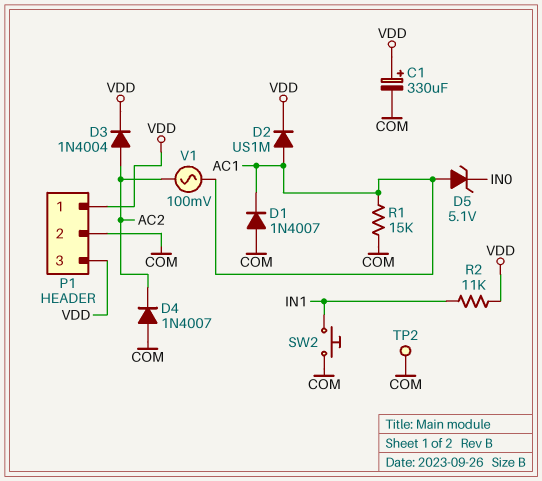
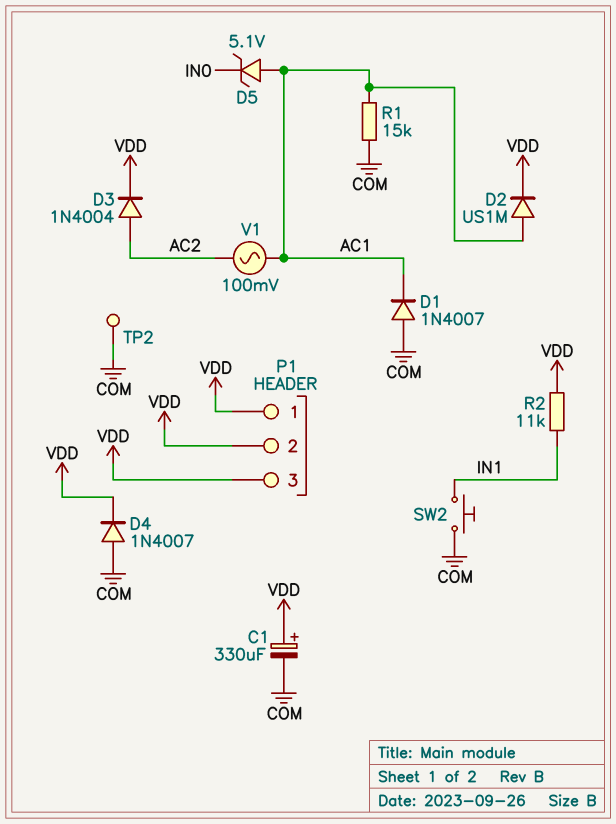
D4: diode 1N4007 (A COM, K AC2) -> diode 1N4007 (A COM, K VDD)
P1 pin 2: COM -> VDD

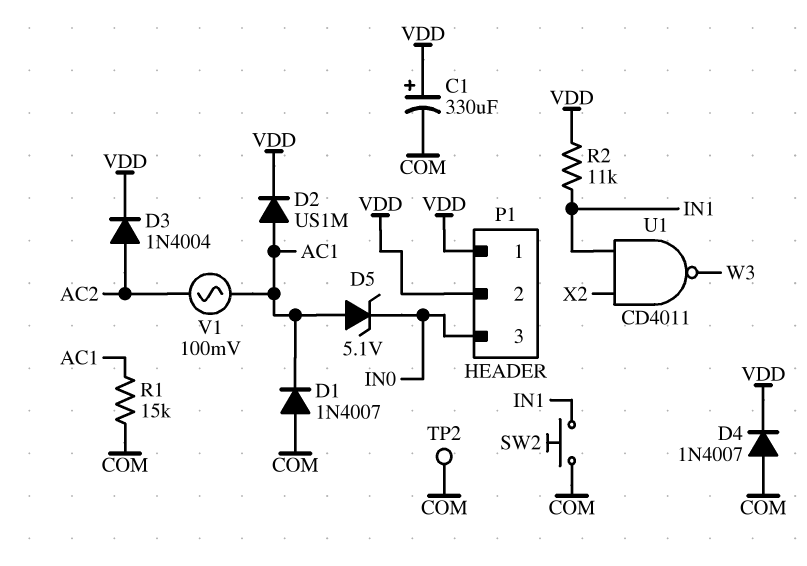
P1 pin 3: VDD -> IN0
U1: none -> NAND CD4011 (in IN1, in X2, out W3)

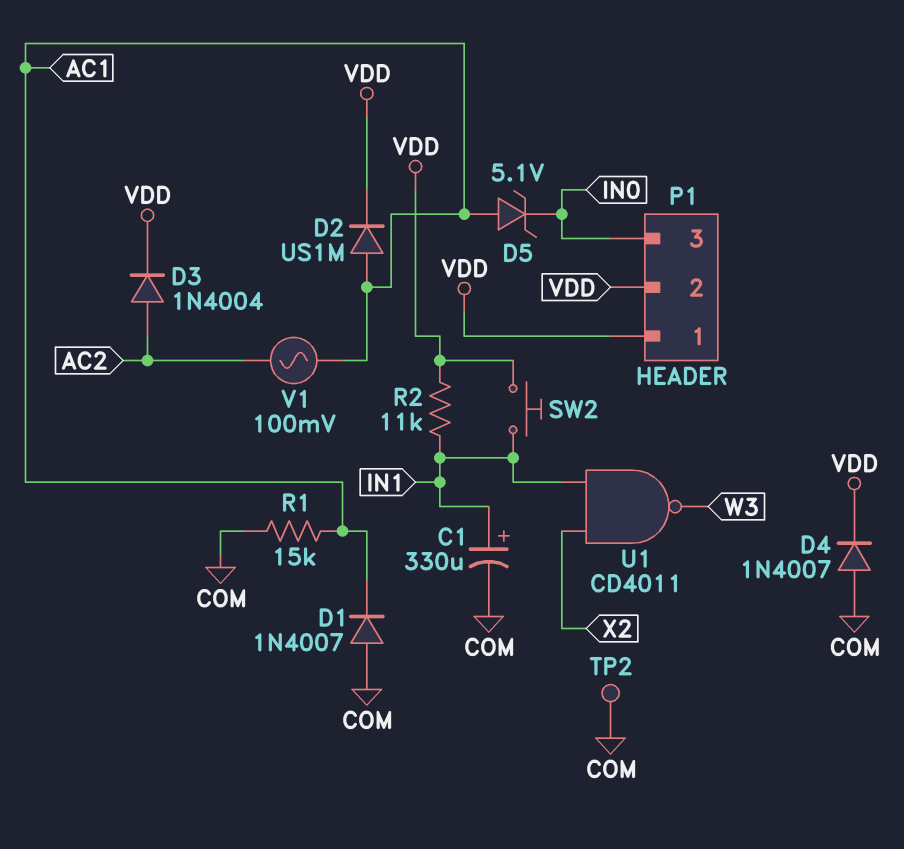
C1: 330uF (plus VDD, minus COM) -> 330uF (plus IN1, minus COM)
SW2: button (COM, IN1) -> button (IN1, VDD)

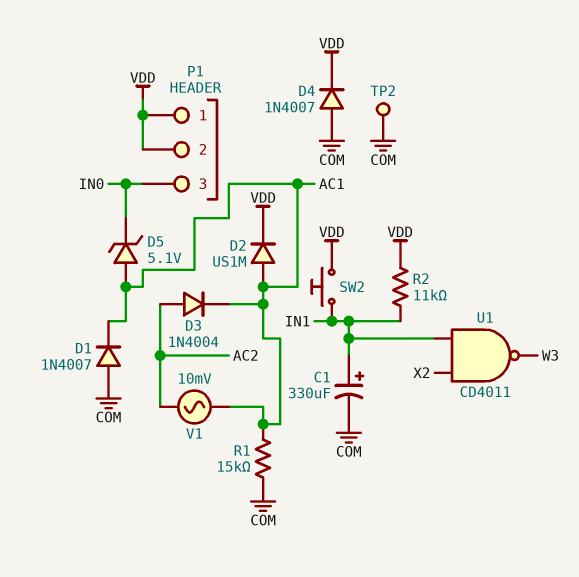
D3: diode 1N4004 (A AC2, K VDD) -> diode 1N4004 (A AC2, K AC1)
V1: AC 100mV (AC1, AC2) -> AC 10mV (AC1, AC2)

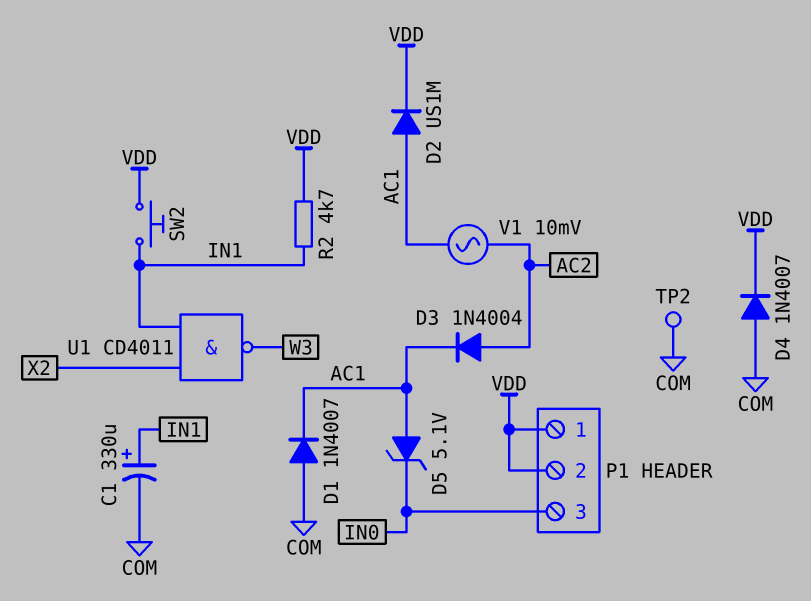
R1: 15k (AC1, COM) -> none
R2: 11k (IN1, VDD) -> 4.7k (IN1, VDD)

